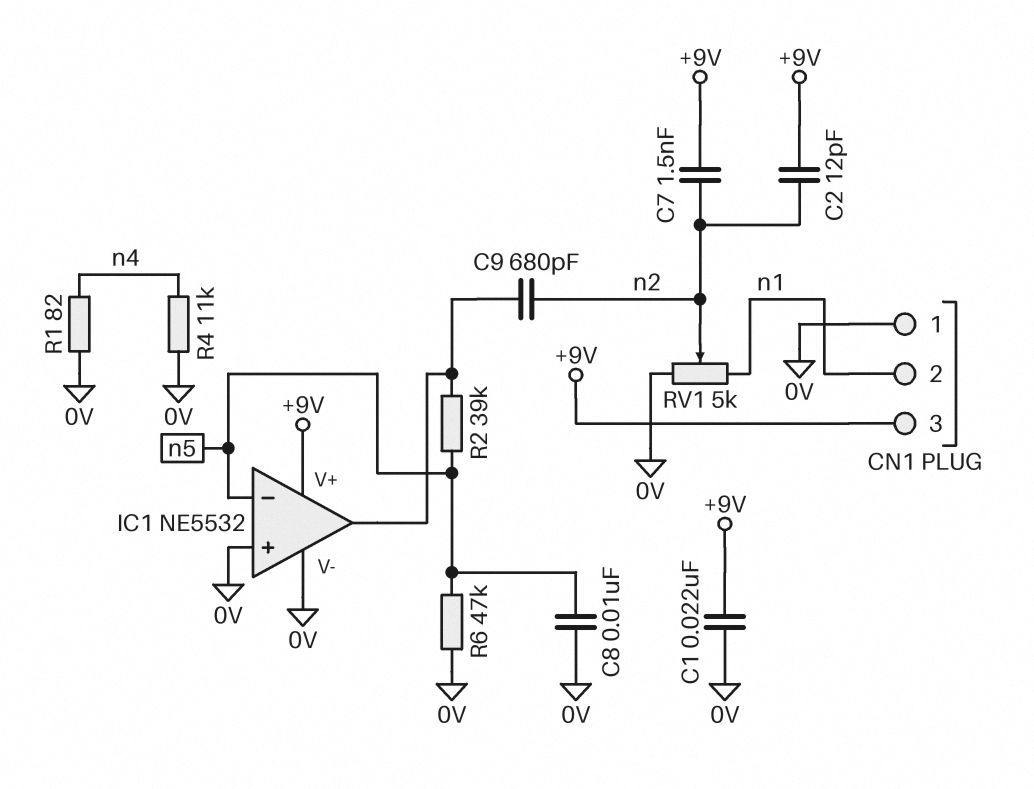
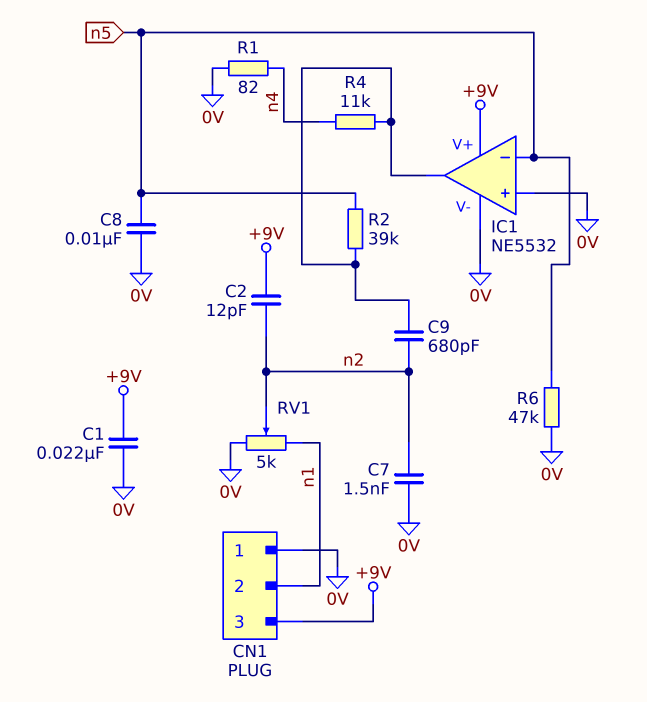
C7: 1.5nF (+9V, n2) -> 1.5nF (0V, n2)
R4: 11k (0V, n4) -> 11k (IC1/out, n4)

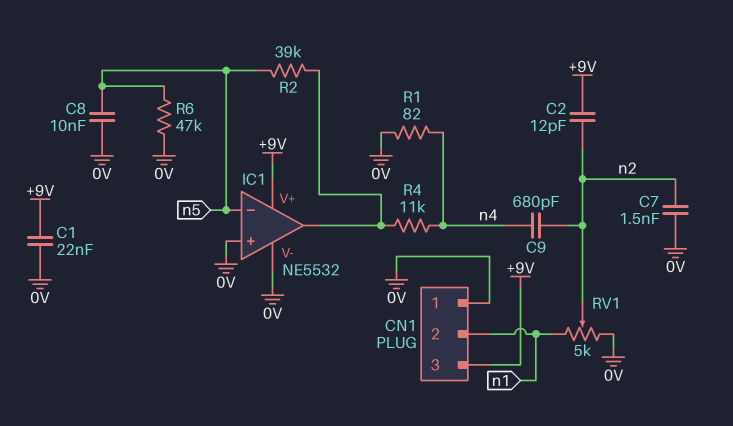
C9: 680pF (IC1/out, n2) -> 680pF (n2, n4)

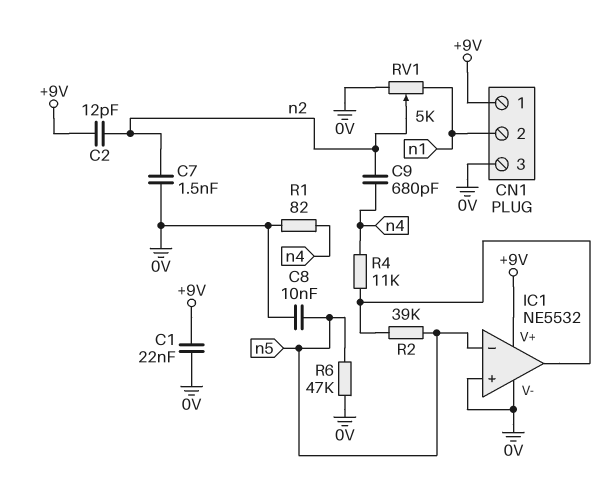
CN1 pin 1: 0V -> +9V
CN1 pin 3: +9V -> 0V

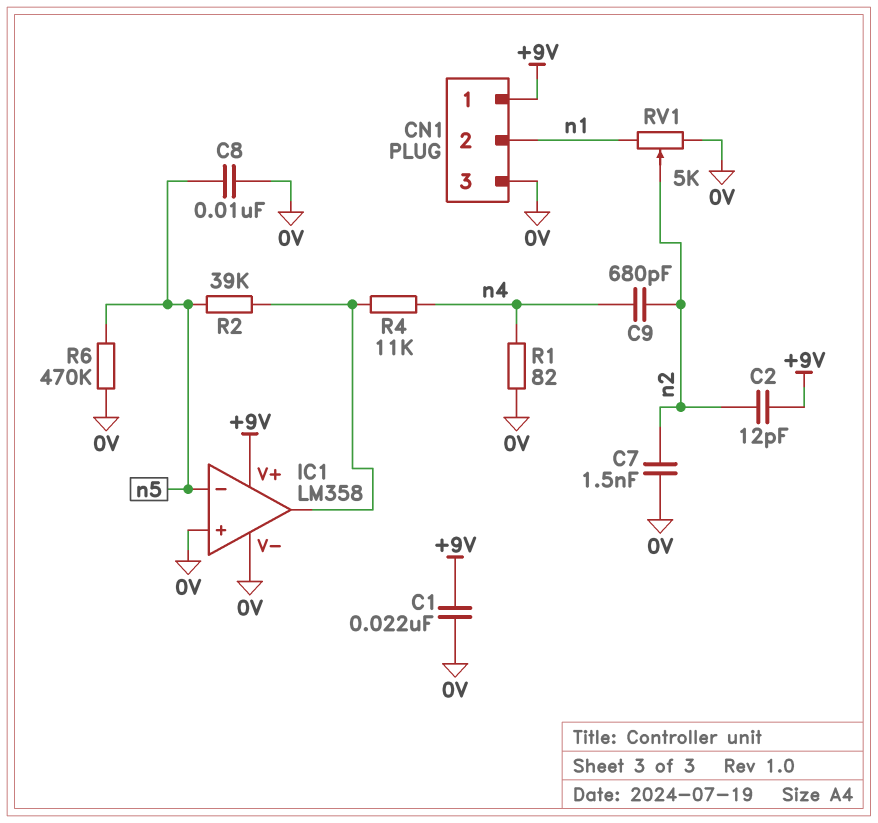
IC1: NE5532 -> LM358
R6: 47k (0V, n5) -> 470k (0V, n5)

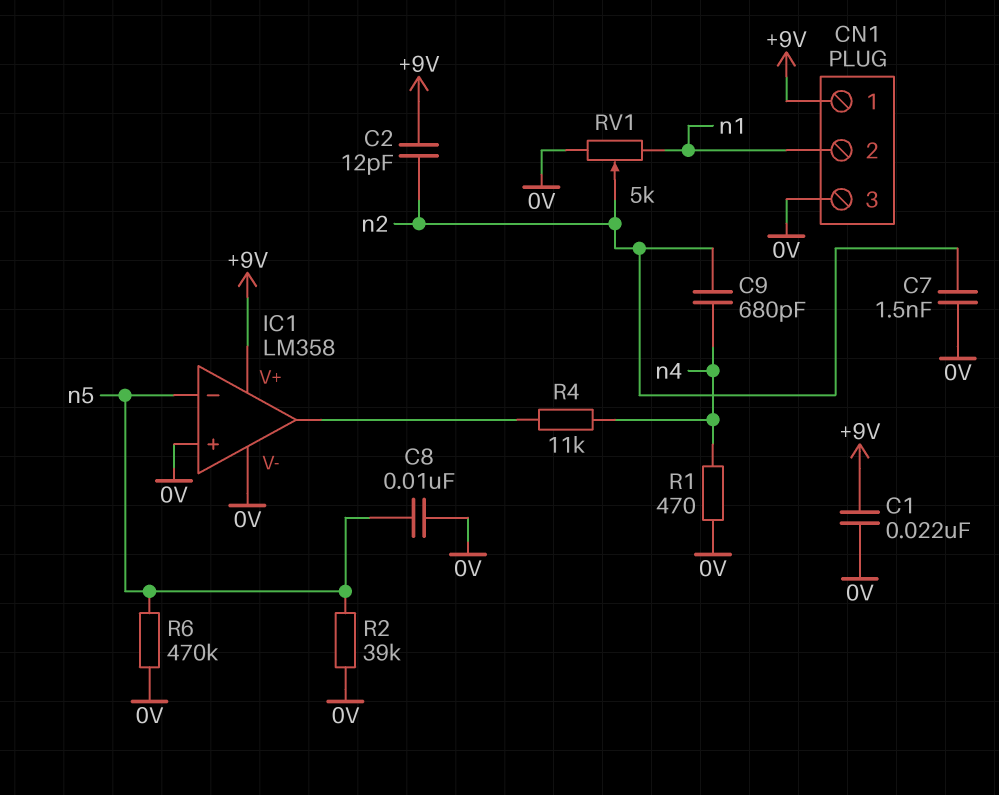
R1: 82 (0V, n4) -> 470 (0V, n4)
R2: 39k (IC1/out, n5) -> 39k (0V, n5)

